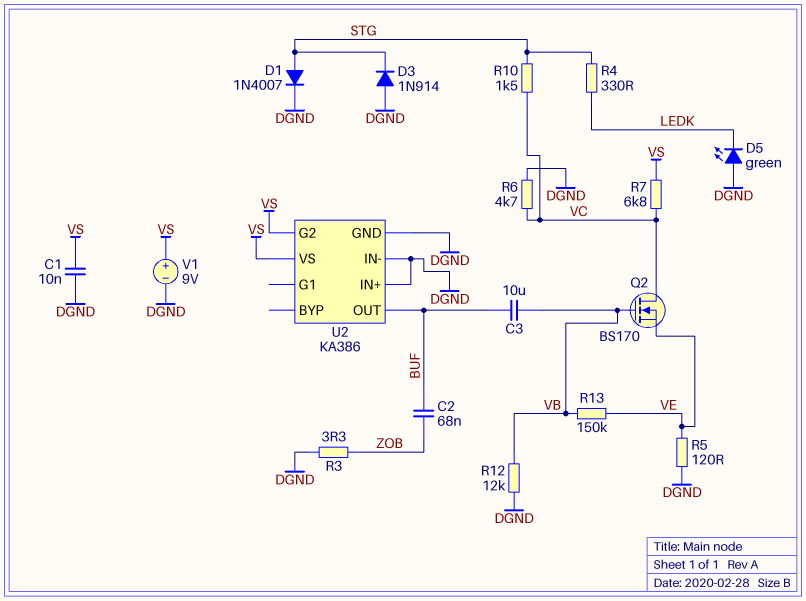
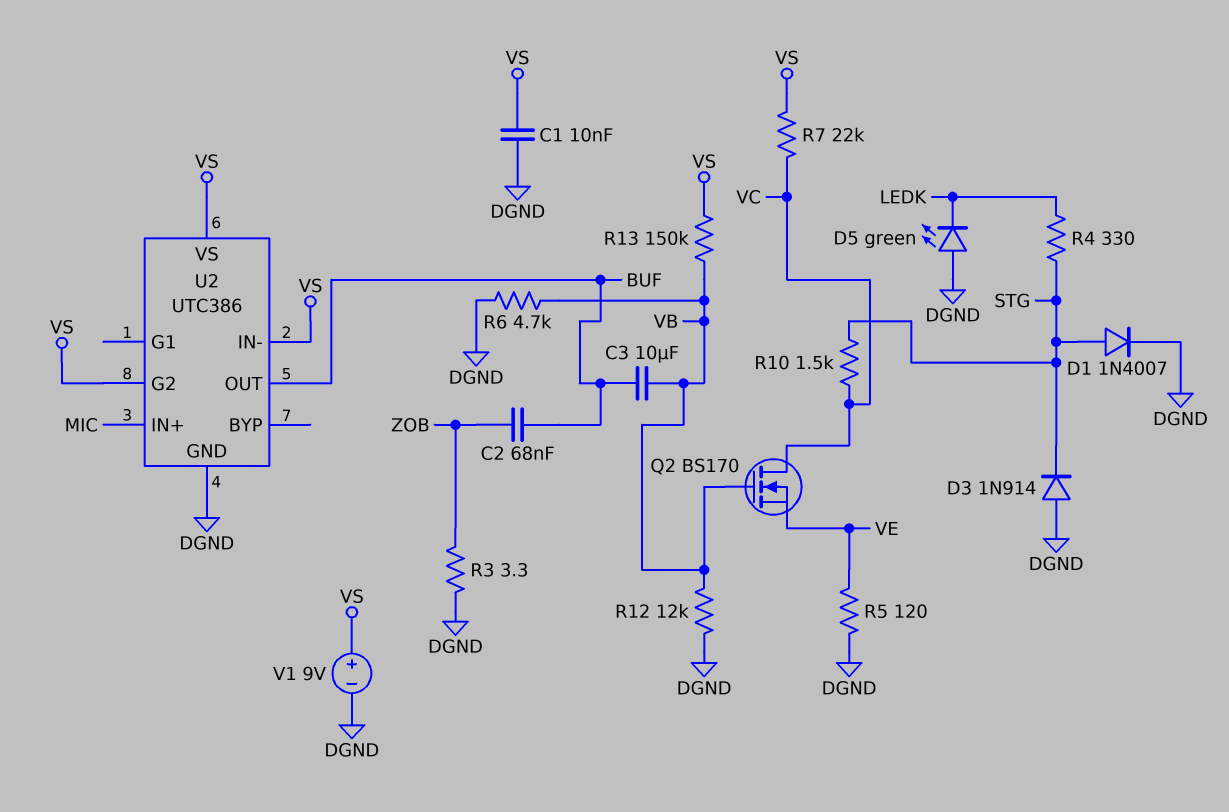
R6: 4.7k (DGND, VC) -> 4.7k (DGND, VB)
R7: 6.8k (VC, VS) -> 22k (VC, VS)
R13: 150k (VB, VE) -> 150k (VB, VS)
U2: KA386 -> UTC386
U2 pin IN+: DGND -> MIC
U2 pin IN-: DGND -> VS

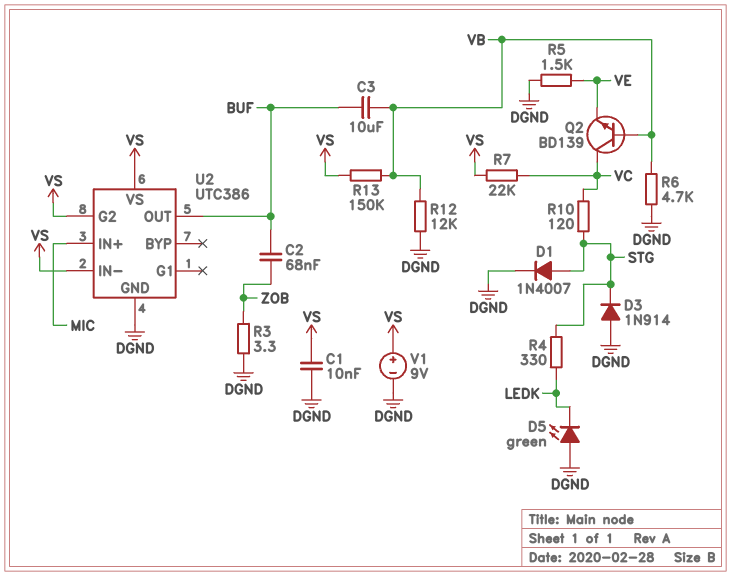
Q2: NMOS BS170 (G VB, D VC, S VE) -> NPN BD139 (B VB, C VC, E VE)
R5: 120 (DGND, VE) -> 1.5k (DGND, VE)
R10: 1.5k (STG, VC) -> 120 (STG, VC)

